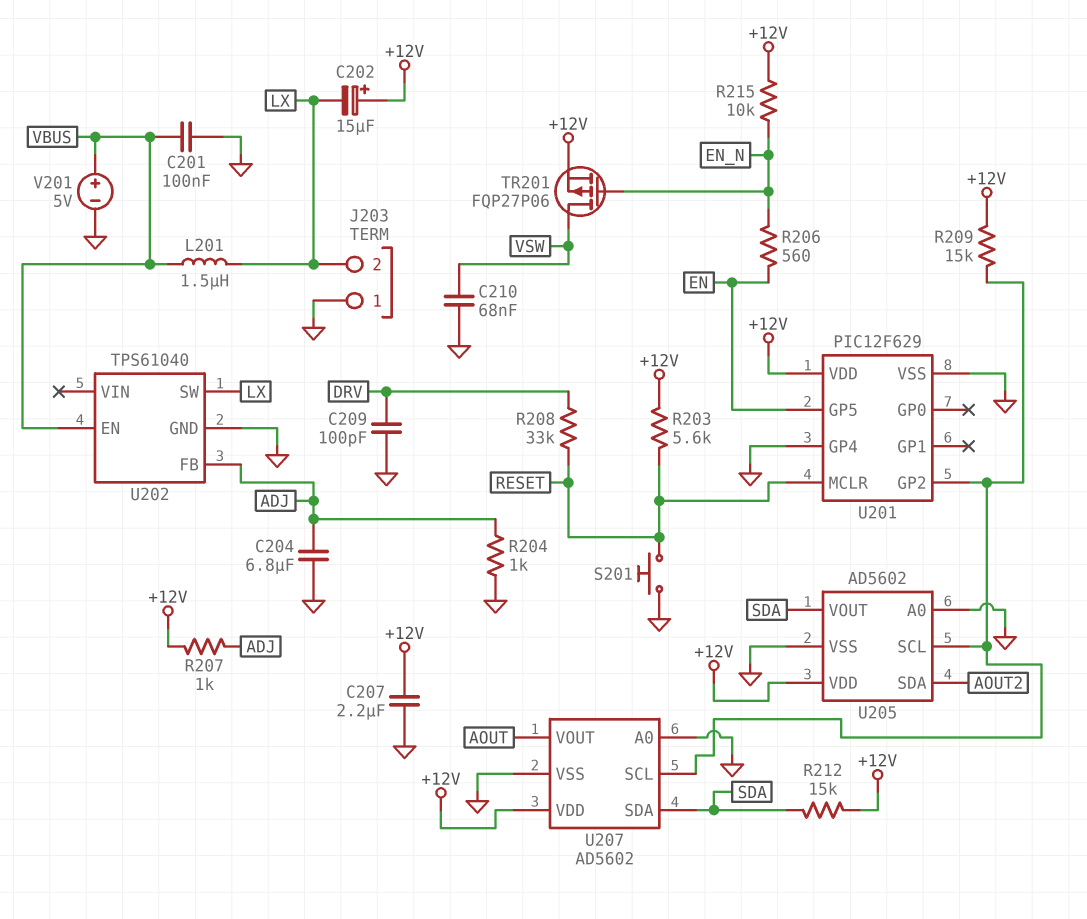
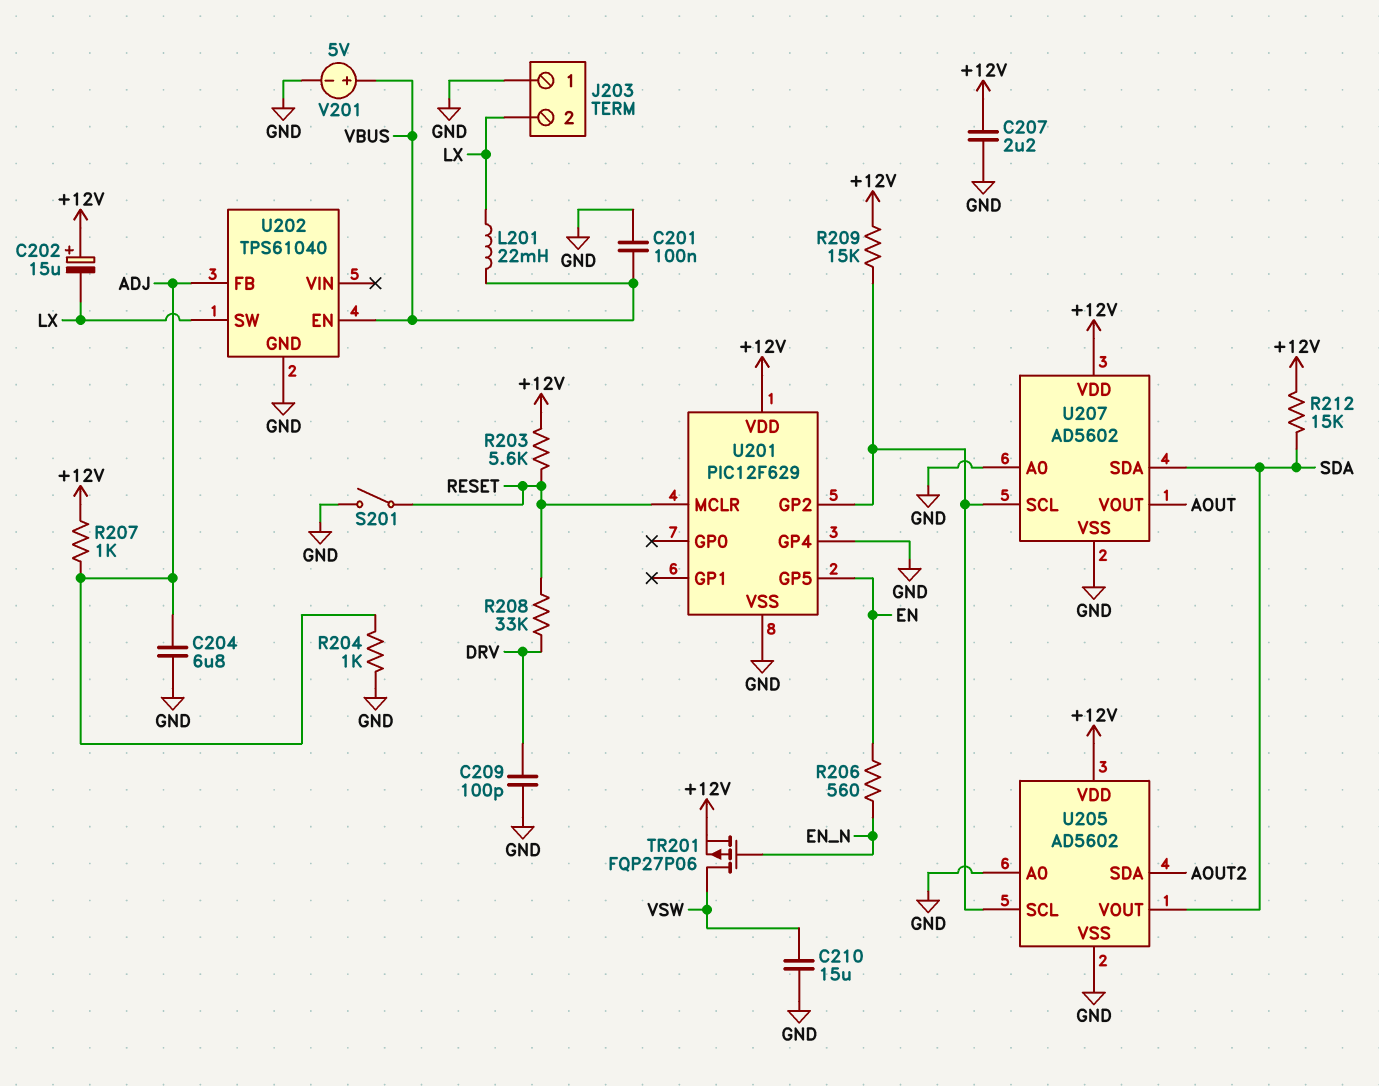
C210: 68nF (GND, VSW) -> 15uF (GND, VSW)
L201: 1.5uH (LX, VBUS) -> 22mH (LX, VBUS)
R215: 10k (+12V, EN_N) -> none
S201: button (GND, RESET) -> switch (GND, RESET)

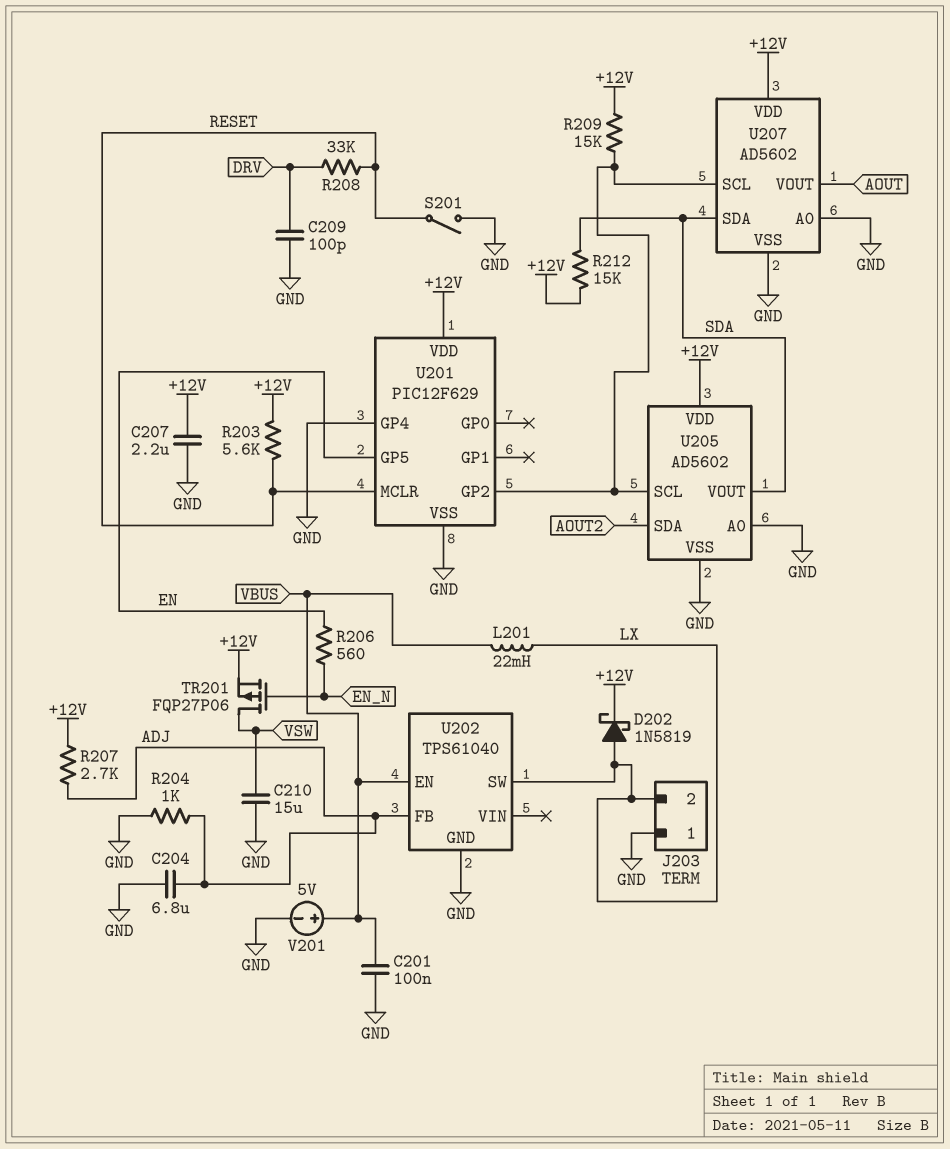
C202: 15uF (plus +12V, minus LX) -> none
D202: none -> schottky 1N5819 (A LX, K +12V)
R207: 1k (+12V, ADJ) -> 2.7k (+12V, ADJ)

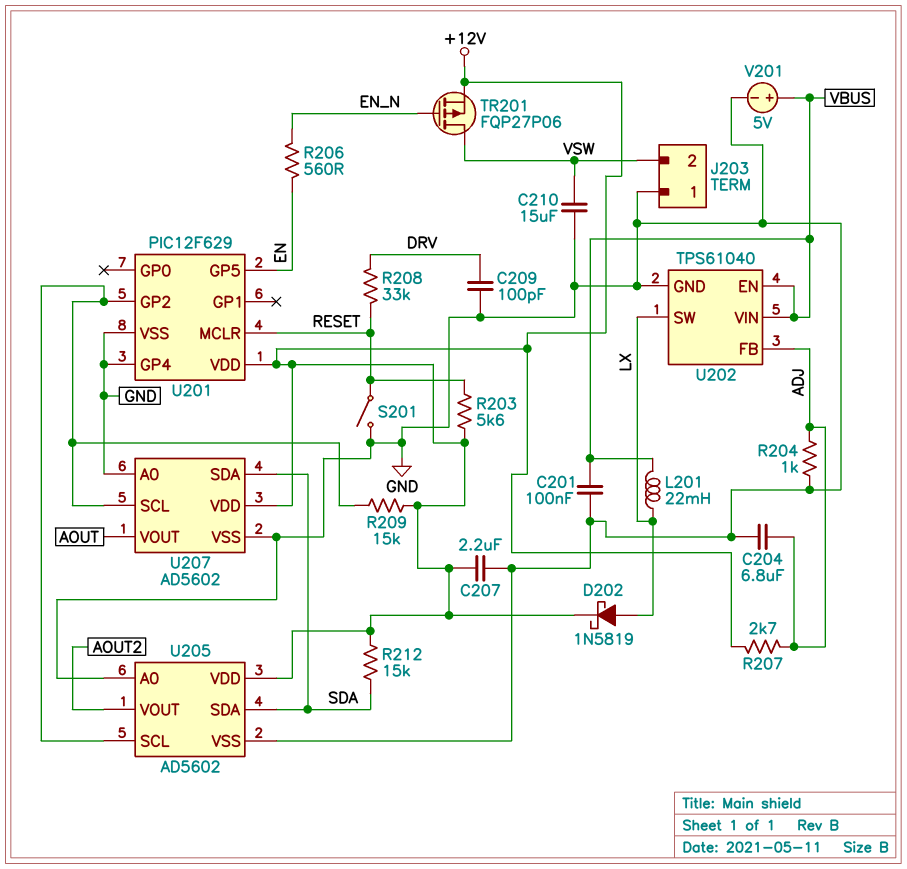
J203 pin 2: LX -> VSW
U202 pin VIN: none -> VBUS
U205 pin SDA: AOUT2 -> SDA
U205 pin VOUT: SDA -> AOUT2

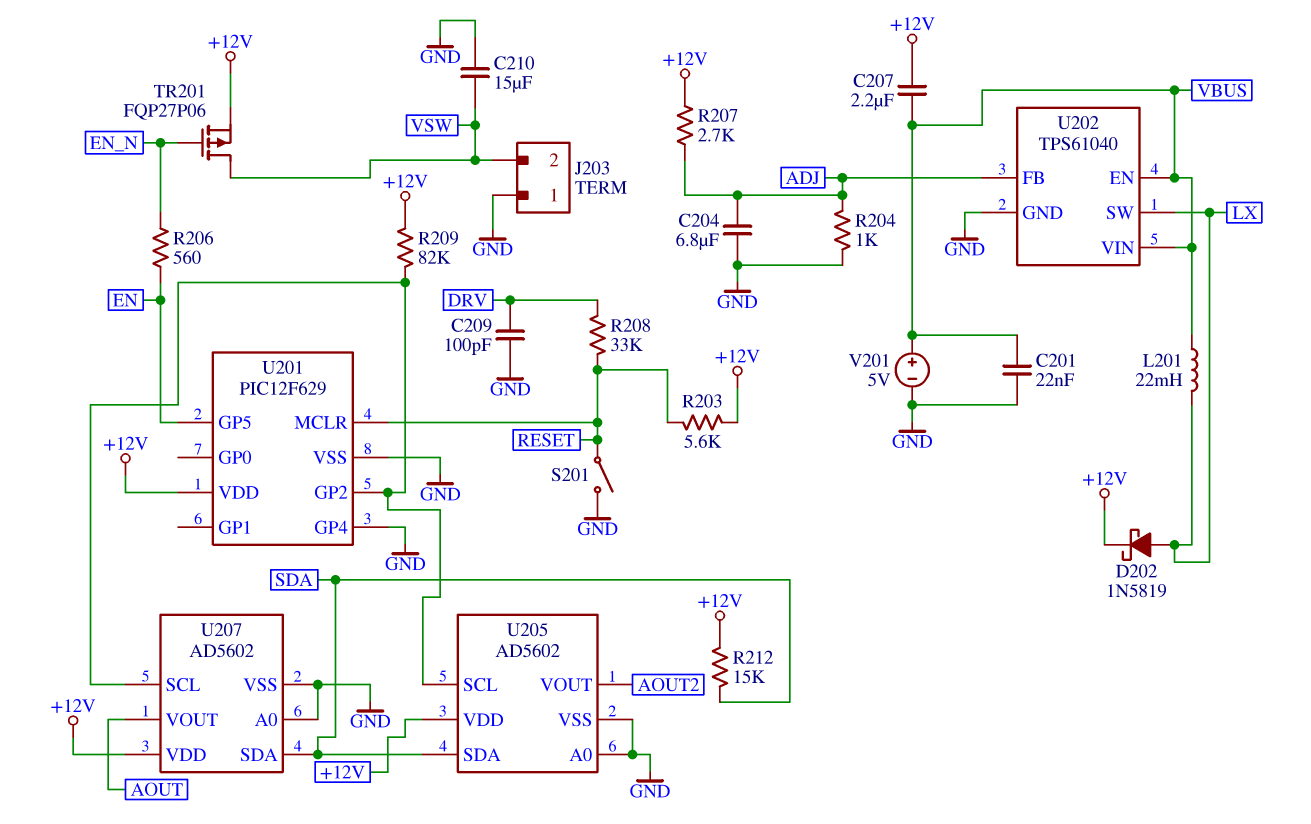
C201: 100nF (GND, VBUS) -> 22nF (GND, VBUS)
C207: 2.2uF (+12V, GND) -> 2.2uF (+12V, VBUS)
R209: 15k (+12V, U201/GP2) -> 82k (+12V, U201/GP2)

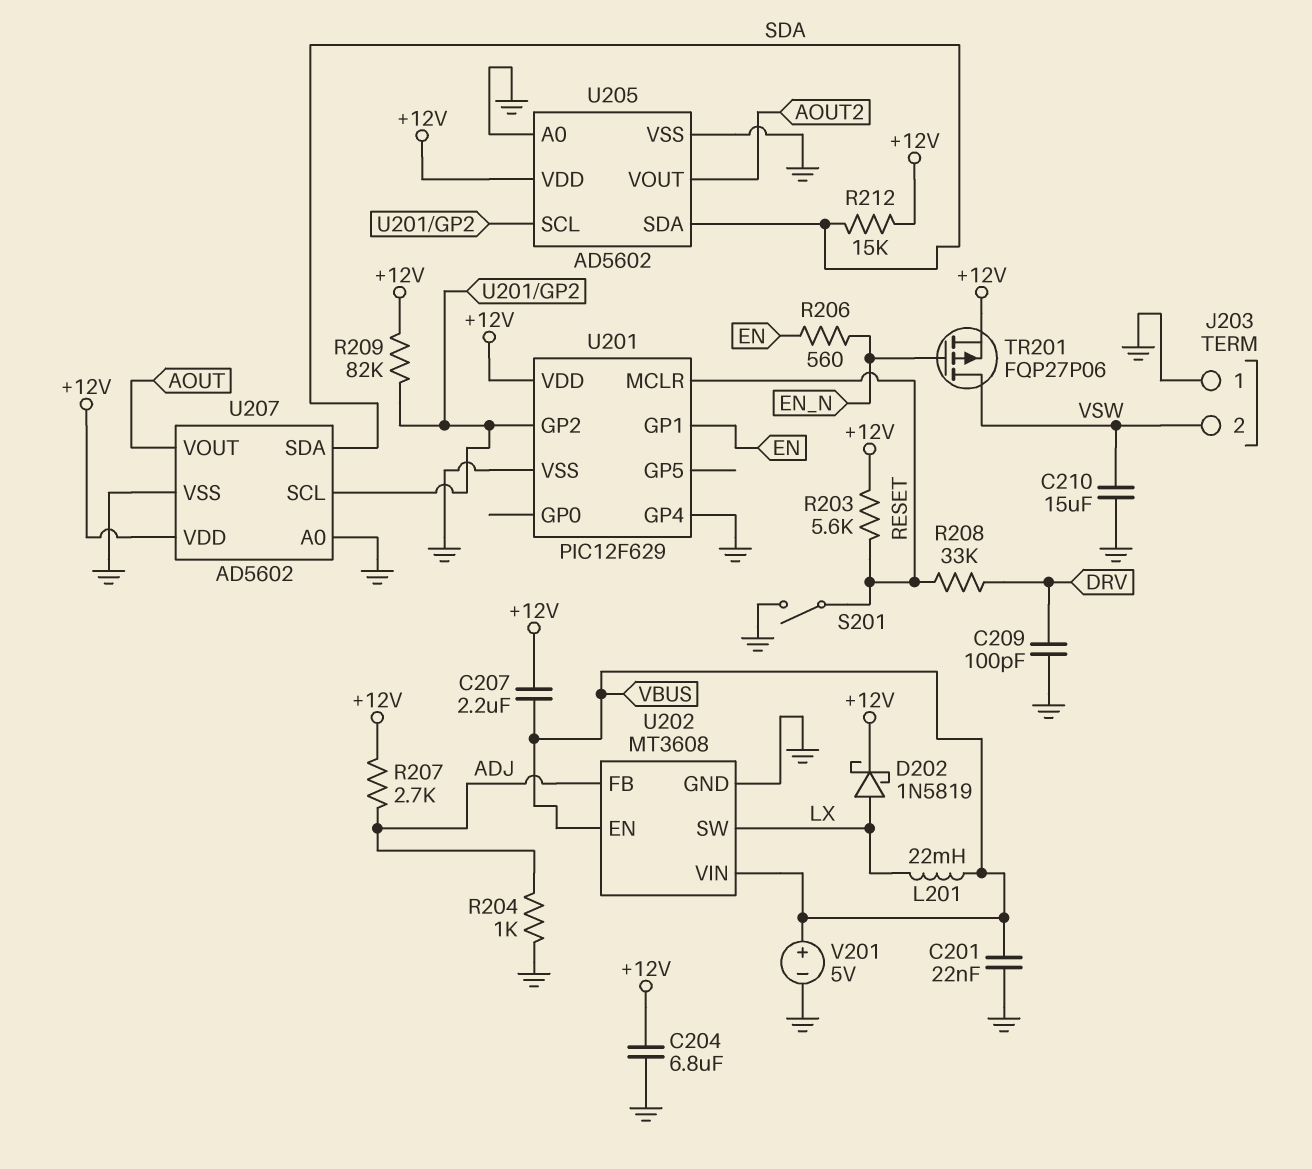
C204: 6.8uF (ADJ, GND) -> 6.8uF (+12V, GND)
U201 pin GP1: none -> EN
U201 pin GP5: EN -> none
U202: TPS61040 -> MT3608

